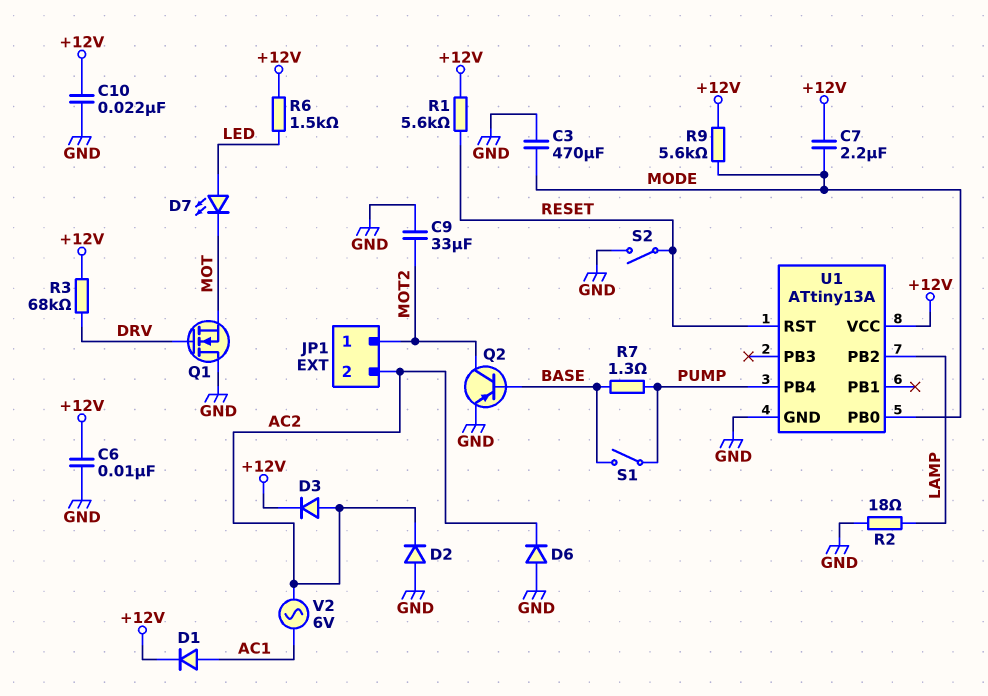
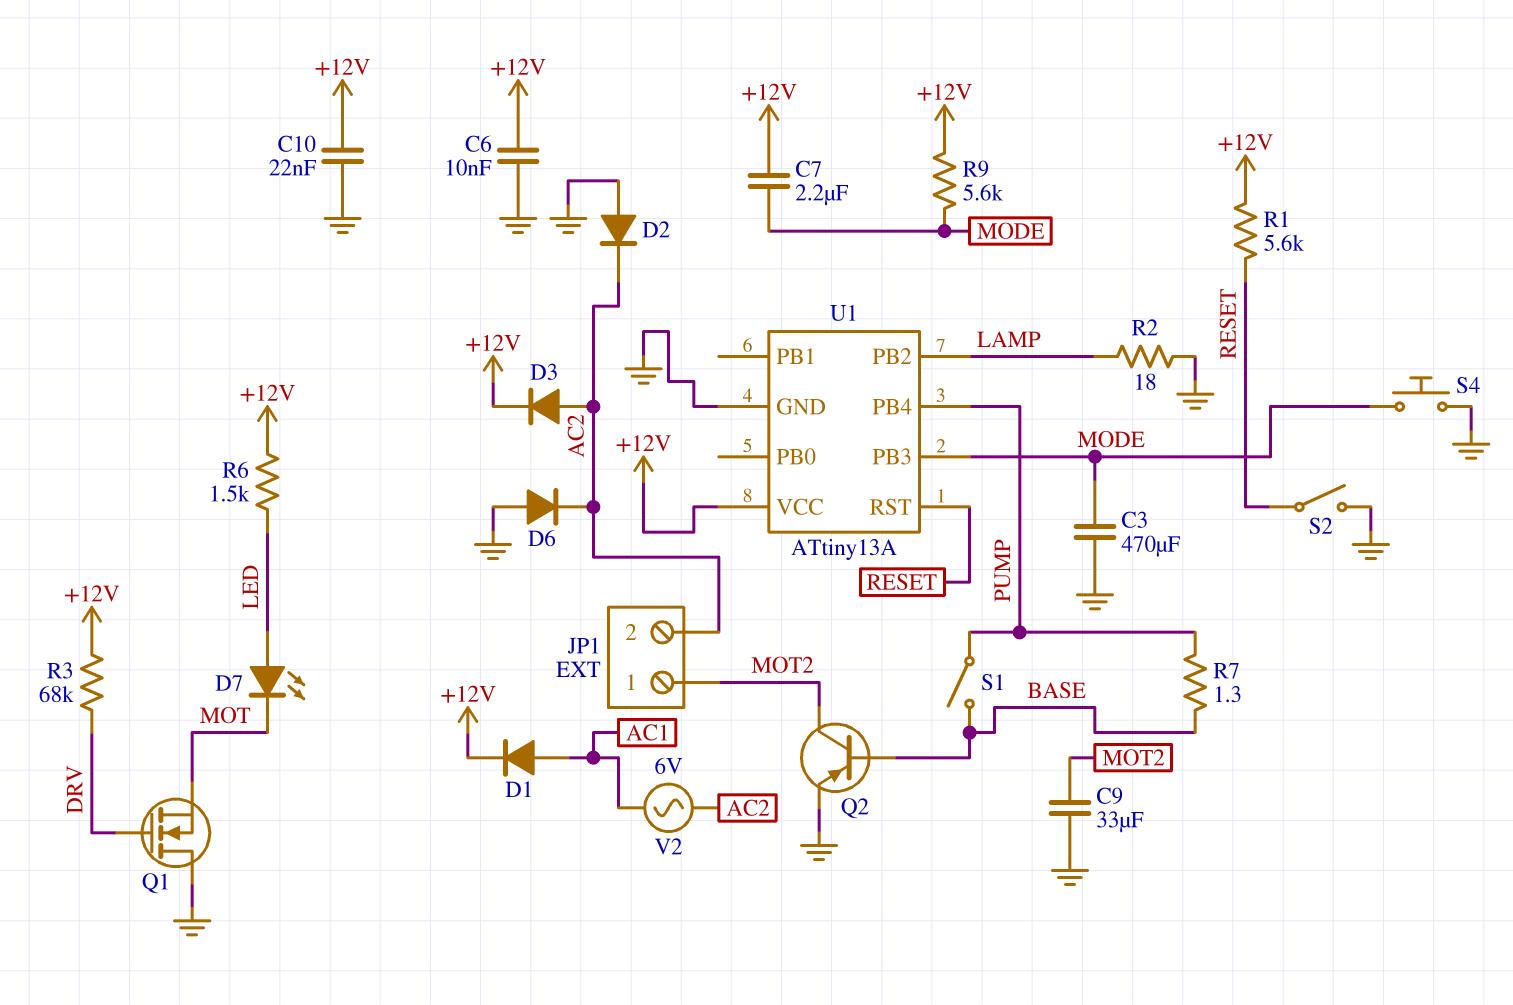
S4: none -> button (GND, MODE)
U1 pin PB0: MODE -> none
U1 pin PB3: none -> MODE

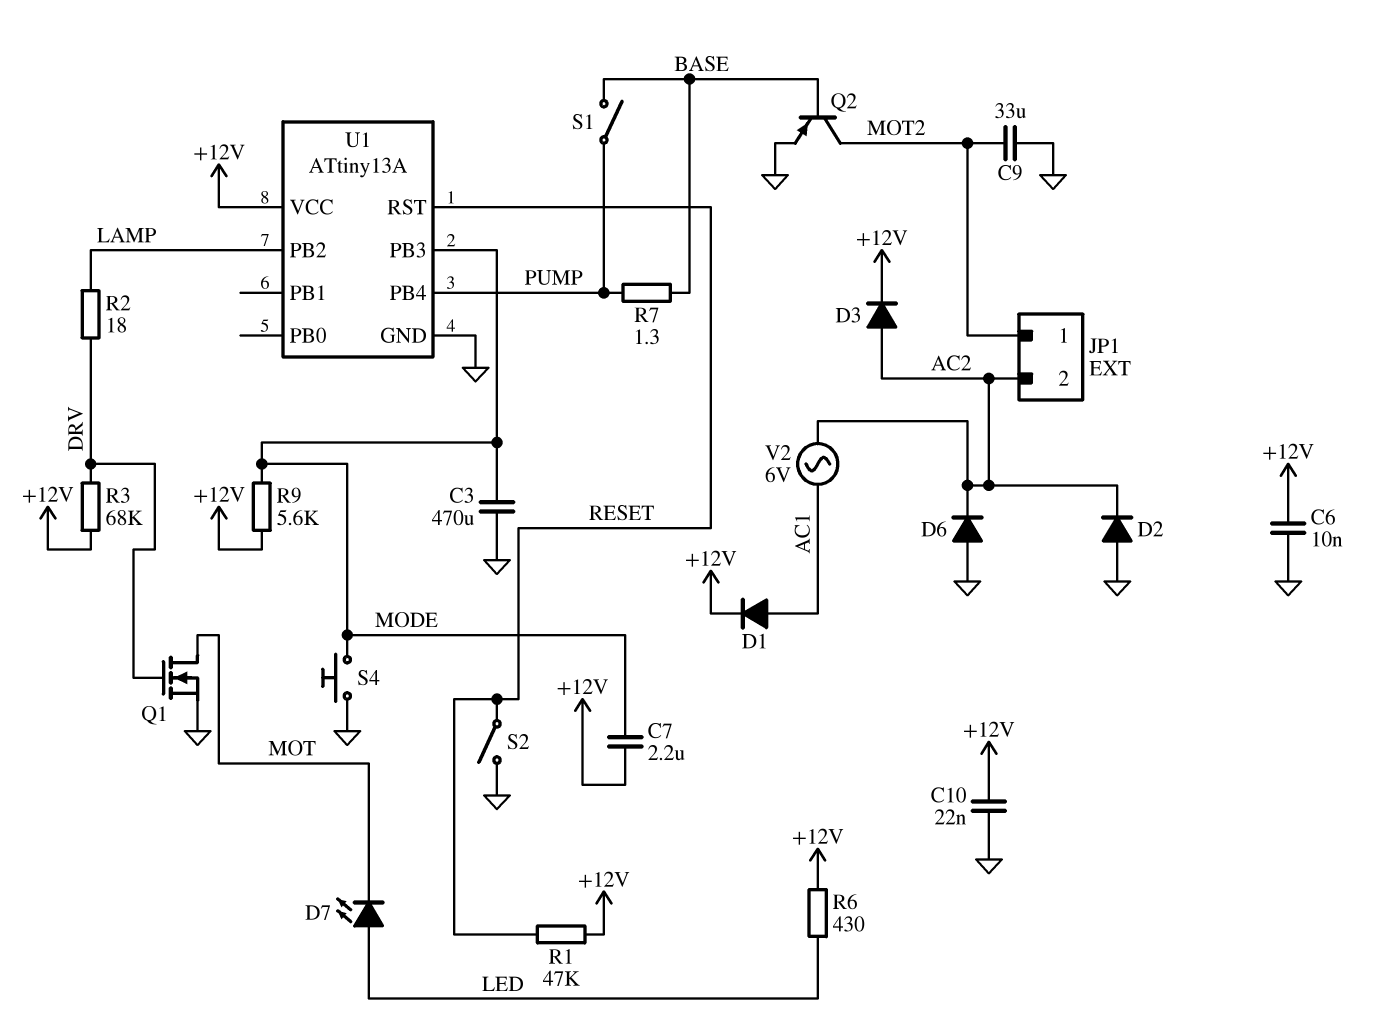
Q1: NMOS (G DRV, D GND, S MOT) -> NMOS (G DRV, D MOT, S GND)
R1: 5.6k (+12V, RESET) -> 47k (+12V, RESET)
R2: 18 (GND, LAMP) -> 18 (DRV, LAMP)
R6: 1.5k (+12V, LED) -> 430 (+12V, LED)

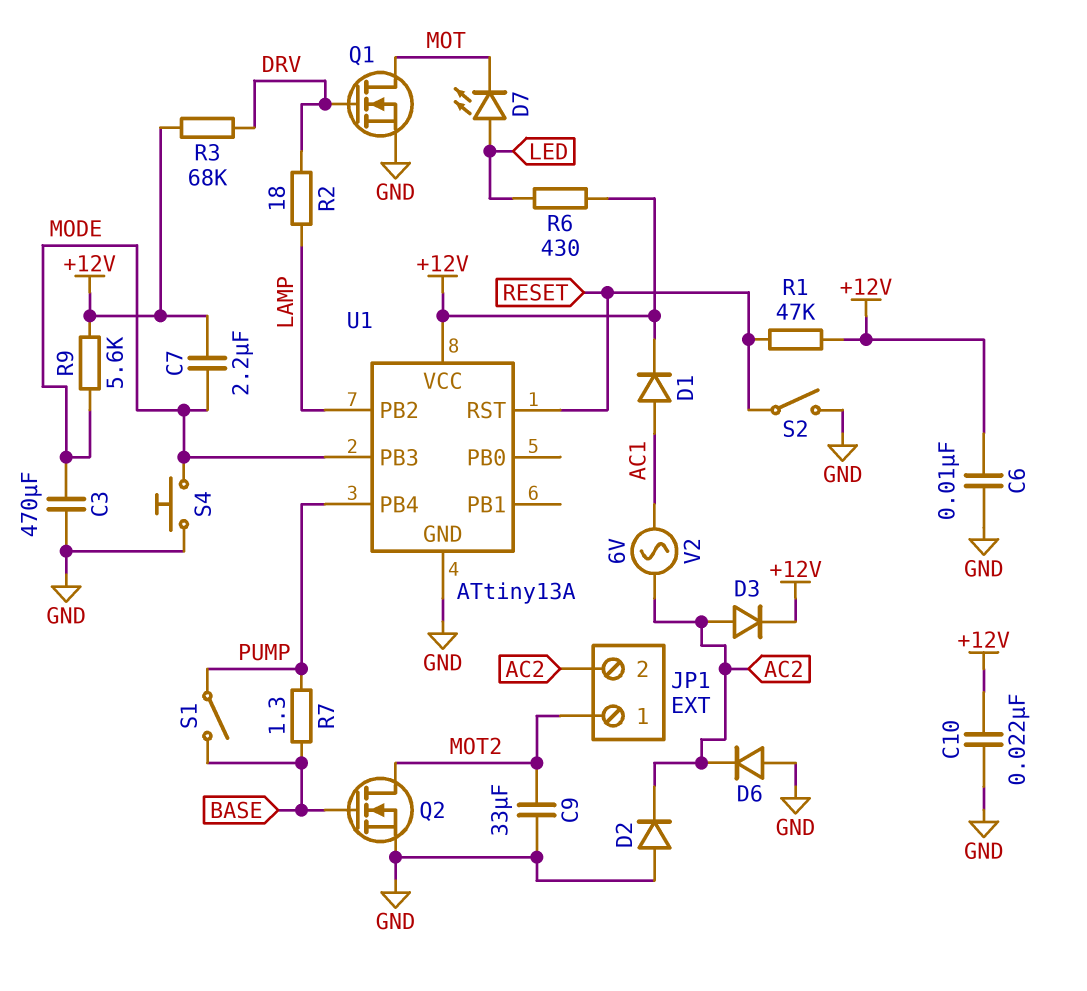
Q2: PNP (B BASE, C MOT2, E GND) -> NMOS (G BASE, D MOT2, S GND)

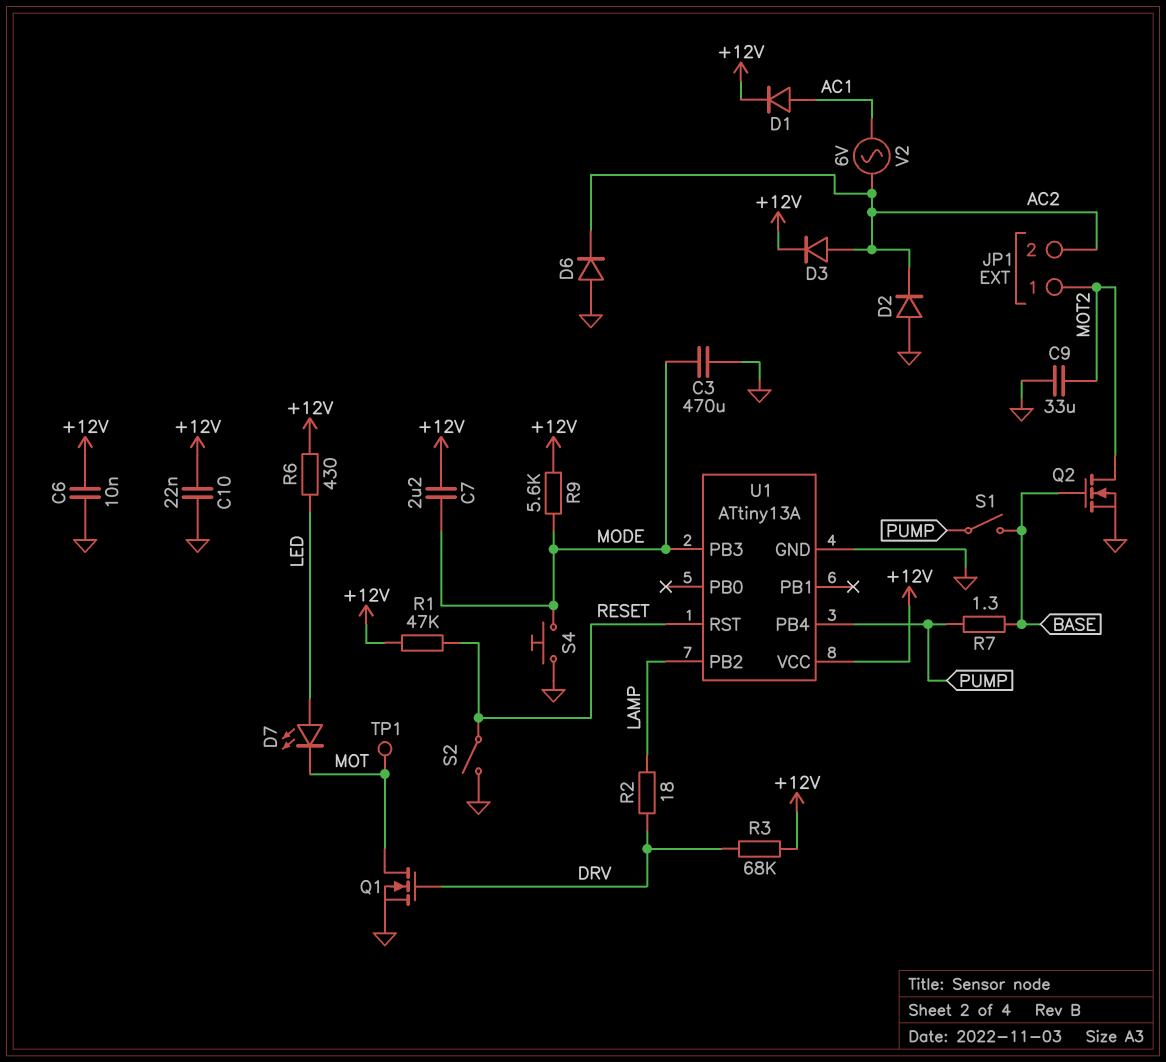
TP1: none -> test point (MOT)

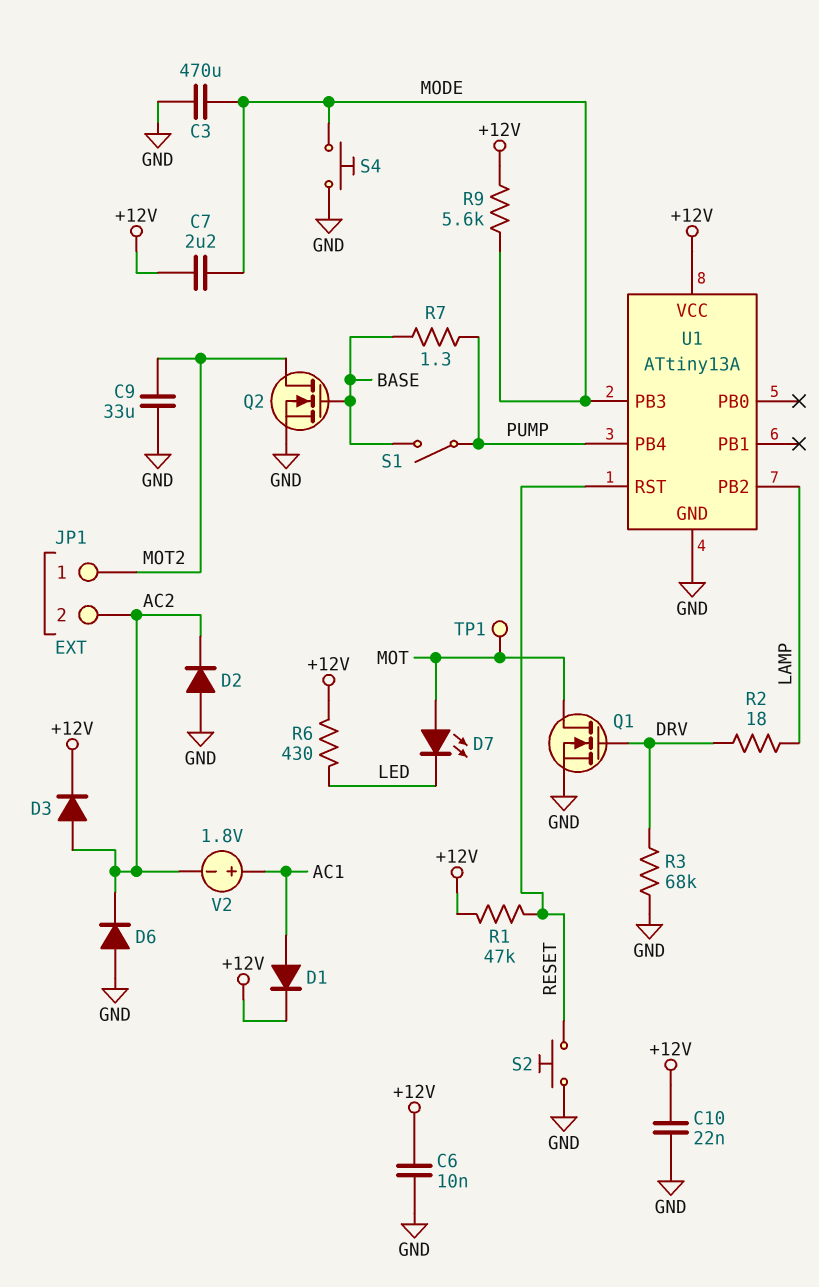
D7: LED (A LED, K MOT) -> LED (A MOT, K LED)
R3: 68k (+12V, DRV) -> 68k (DRV, GND)
S2: switch (GND, RESET) -> button (GND, RESET)
V2: AC 6V (AC1, AC2) -> 1.8V (plus AC1, minus AC2)

